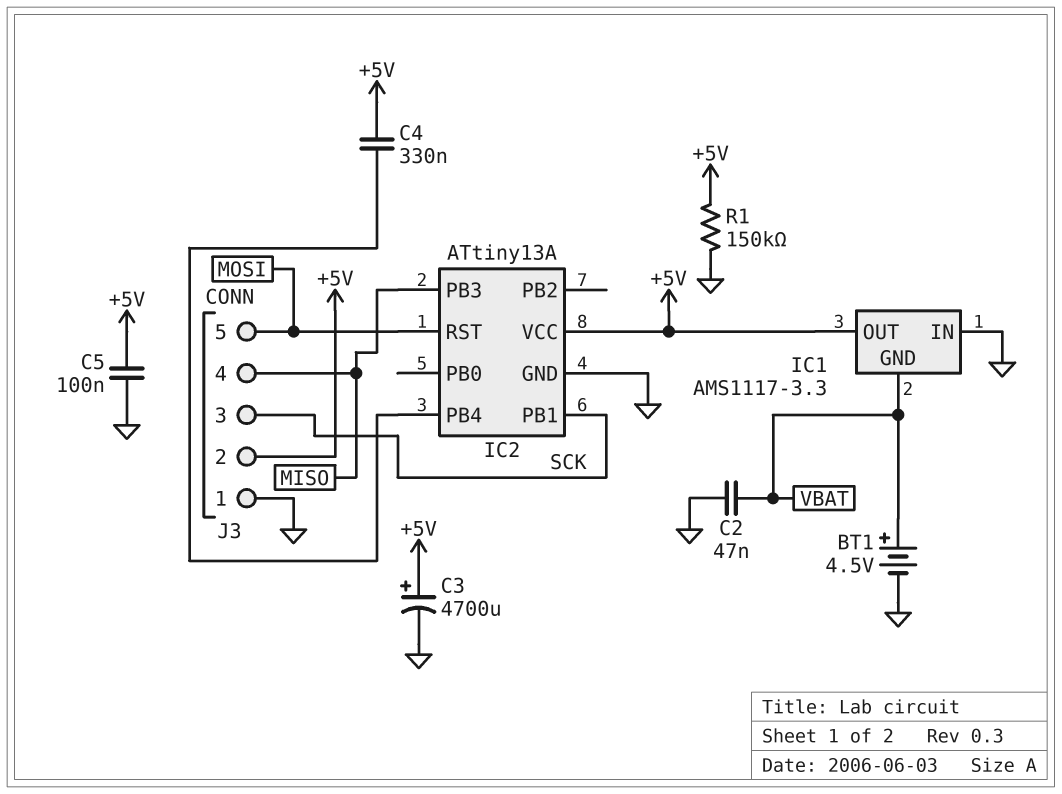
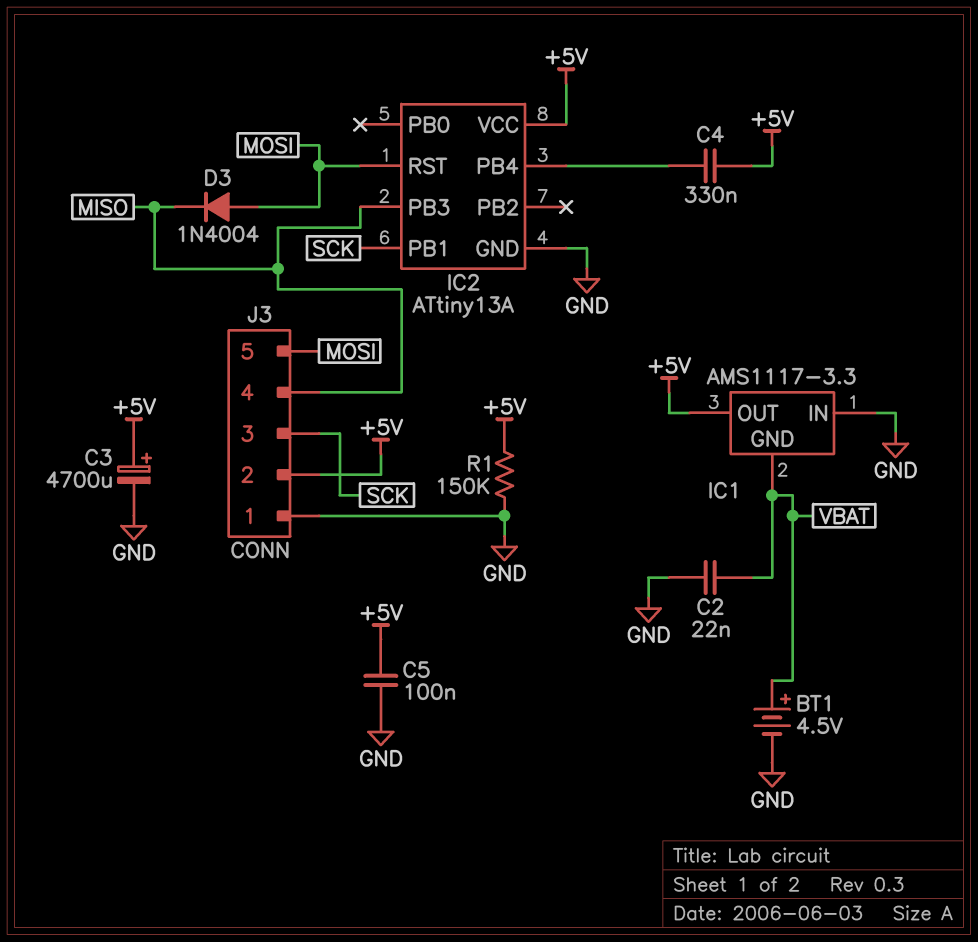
C2: 47nF (GND, VBAT) -> 22nF (GND, VBAT)
D3: none -> diode 1N4004 (A MOSI, K MISO)

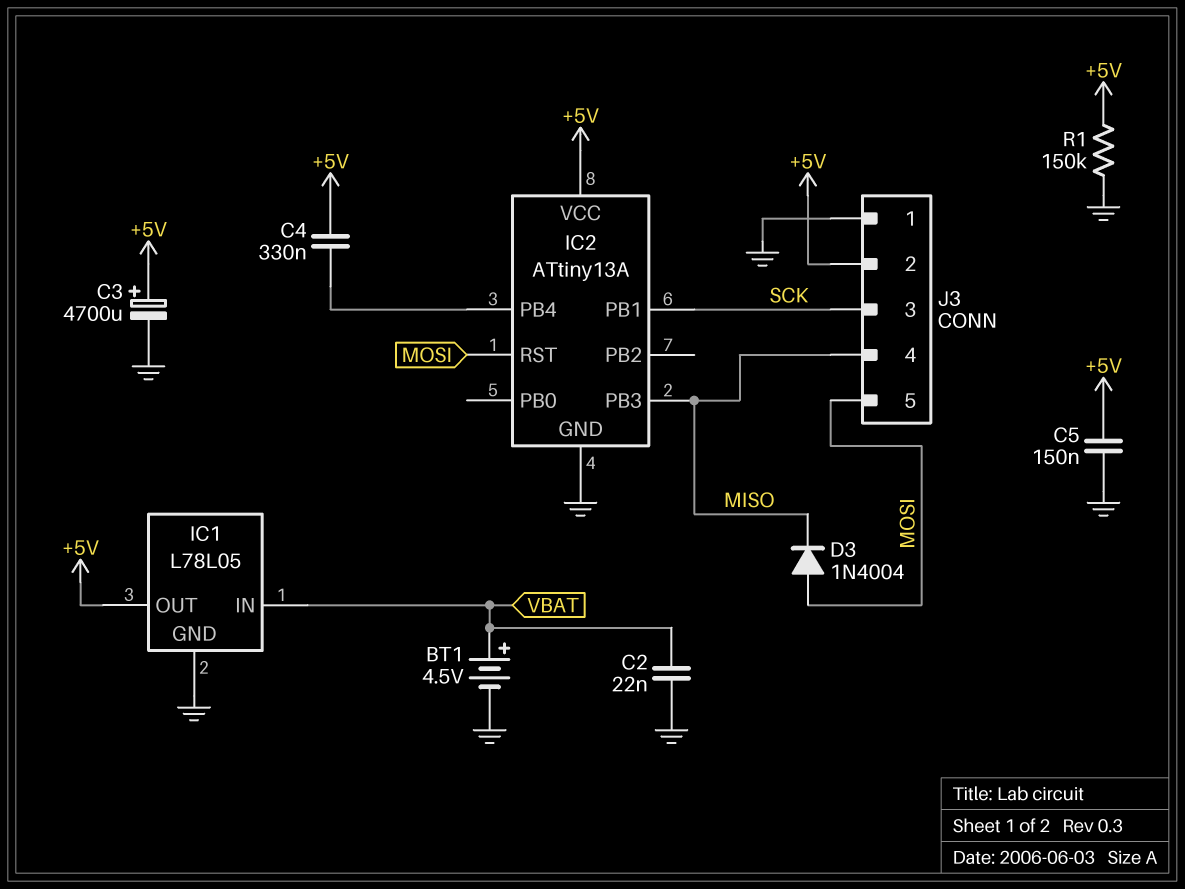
C5: 100nF (+5V, GND) -> 150nF (+5V, GND)
IC1: AMS1117-3.3 -> L78L05
IC1 pin GND: VBAT -> GND
IC1 pin IN: GND -> VBAT

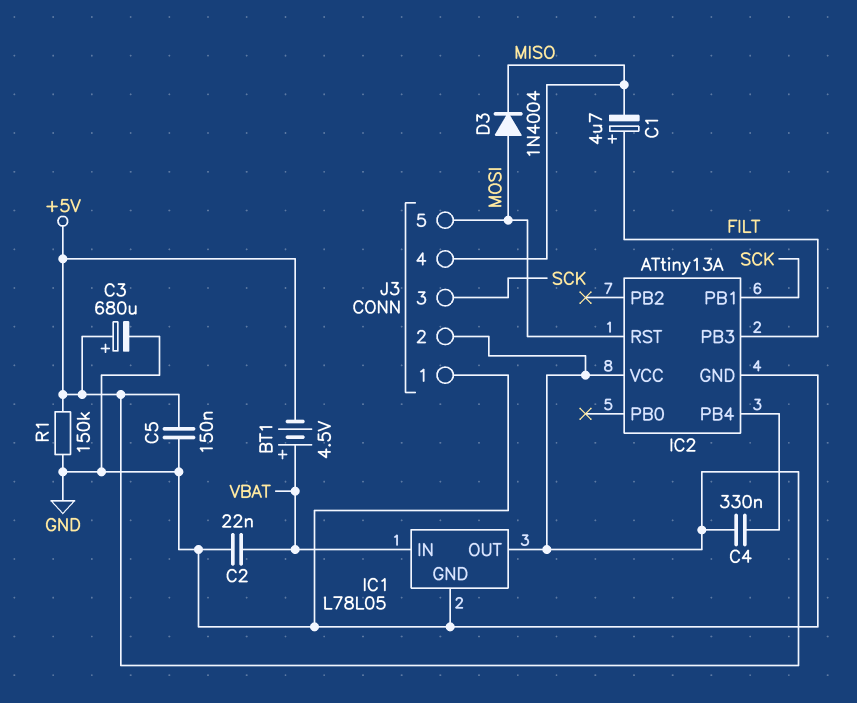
BT1: 4.5V (plus VBAT, minus GND) -> 4.5V (plus VBAT, minus +5V)
C1: none -> 4.7uF (plus FILT, minus MISO)
C3: 4700uF (plus +5V, minus GND) -> 680uF (plus +5V, minus GND)
IC2 pin PB3: MISO -> FILT

